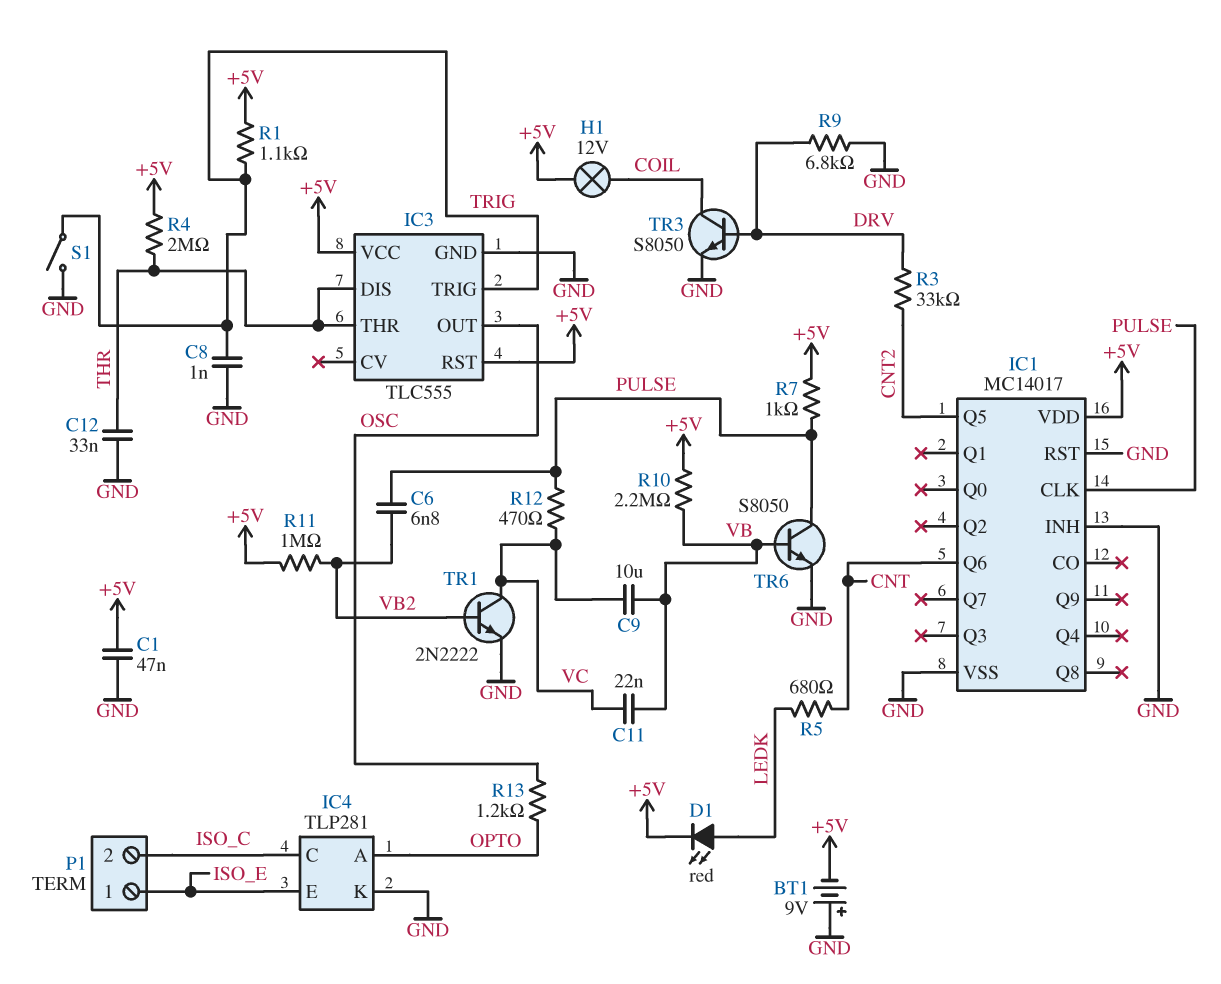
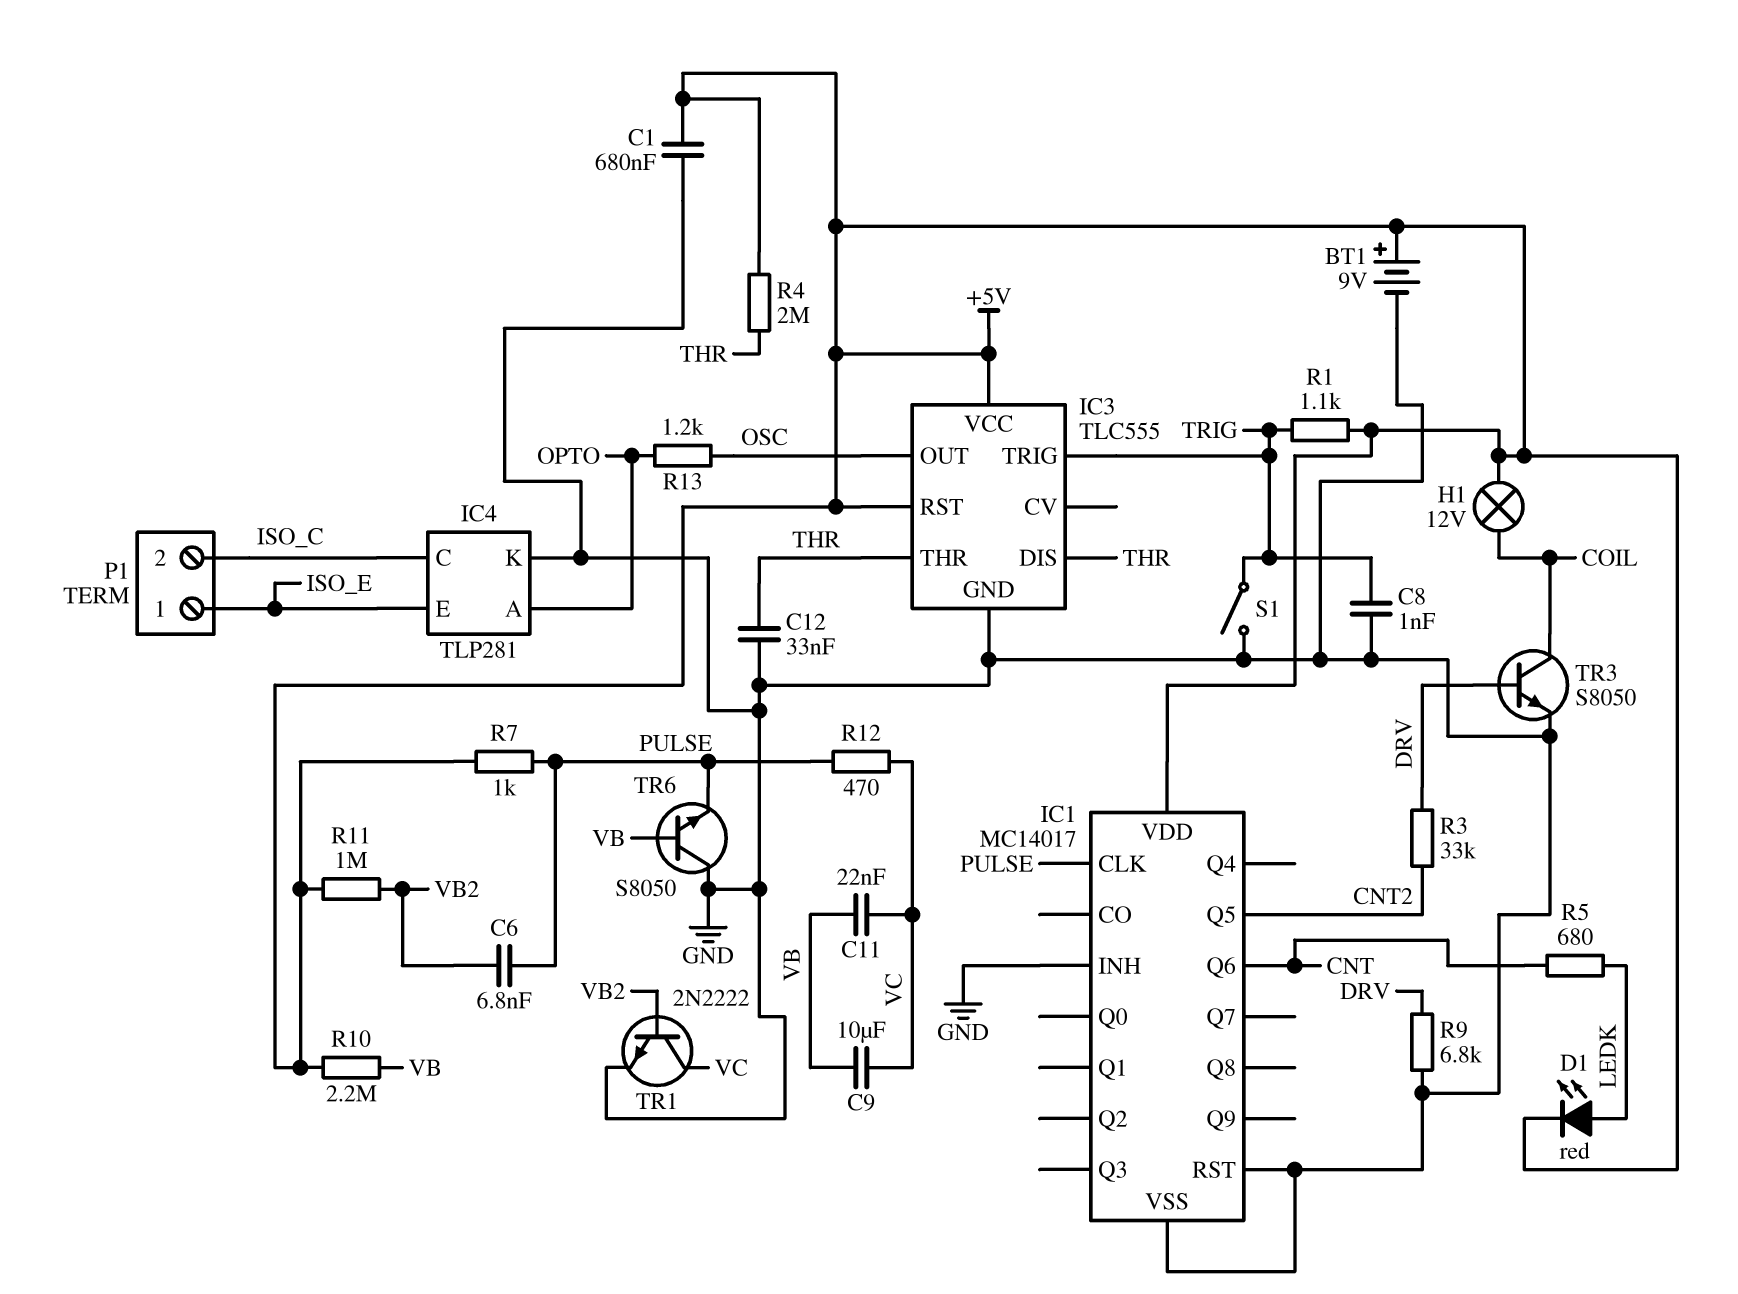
BT1: 9V (plus GND, minus +5V) -> 9V (plus +5V, minus GND)
C1: 47nF (+5V, GND) -> 680nF (+5V, GND)
TR6: NPN S8050 (B VB, C PULSE, E GND) -> NPN S8050 (B VB, C GND, E PULSE)

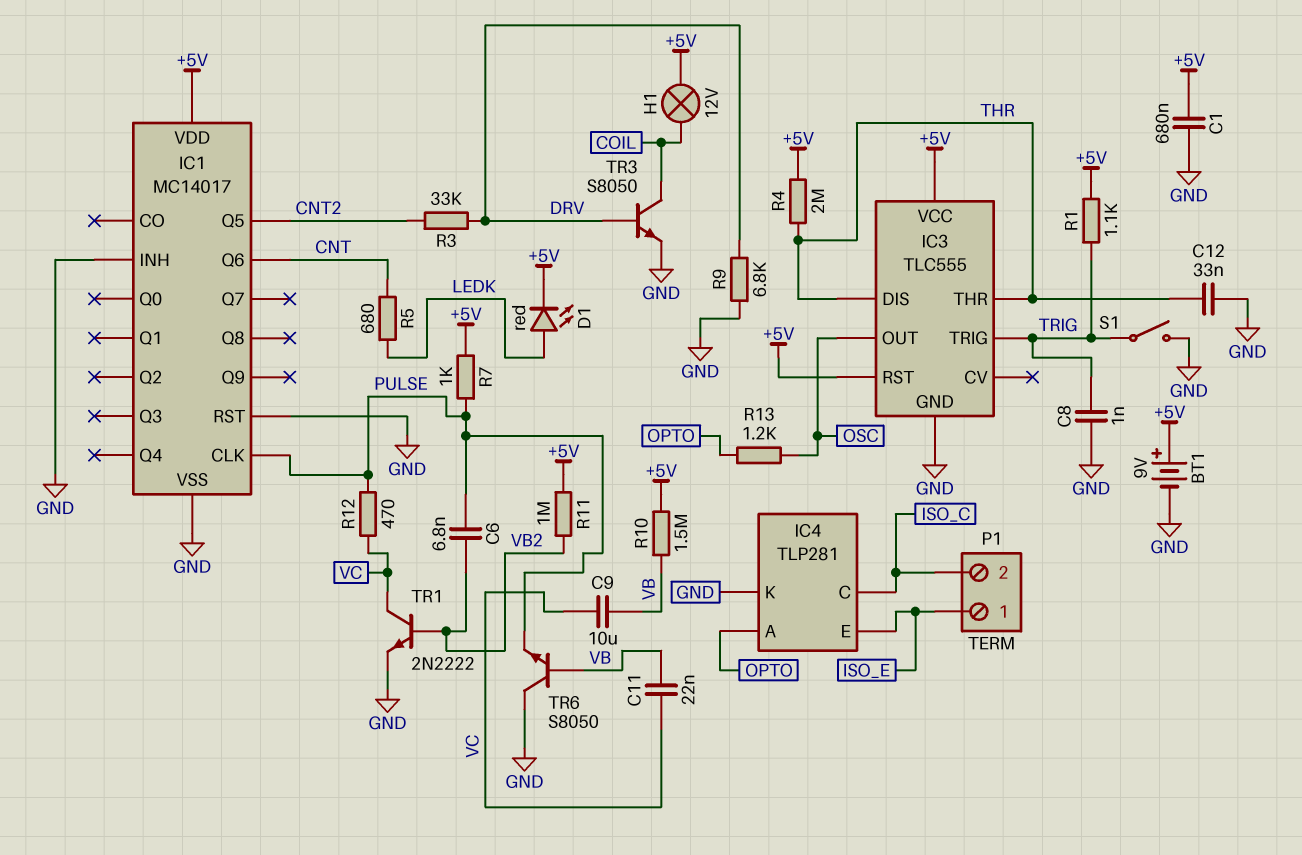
R10: 2.2M (+5V, VB) -> 1.5M (+5V, VB)

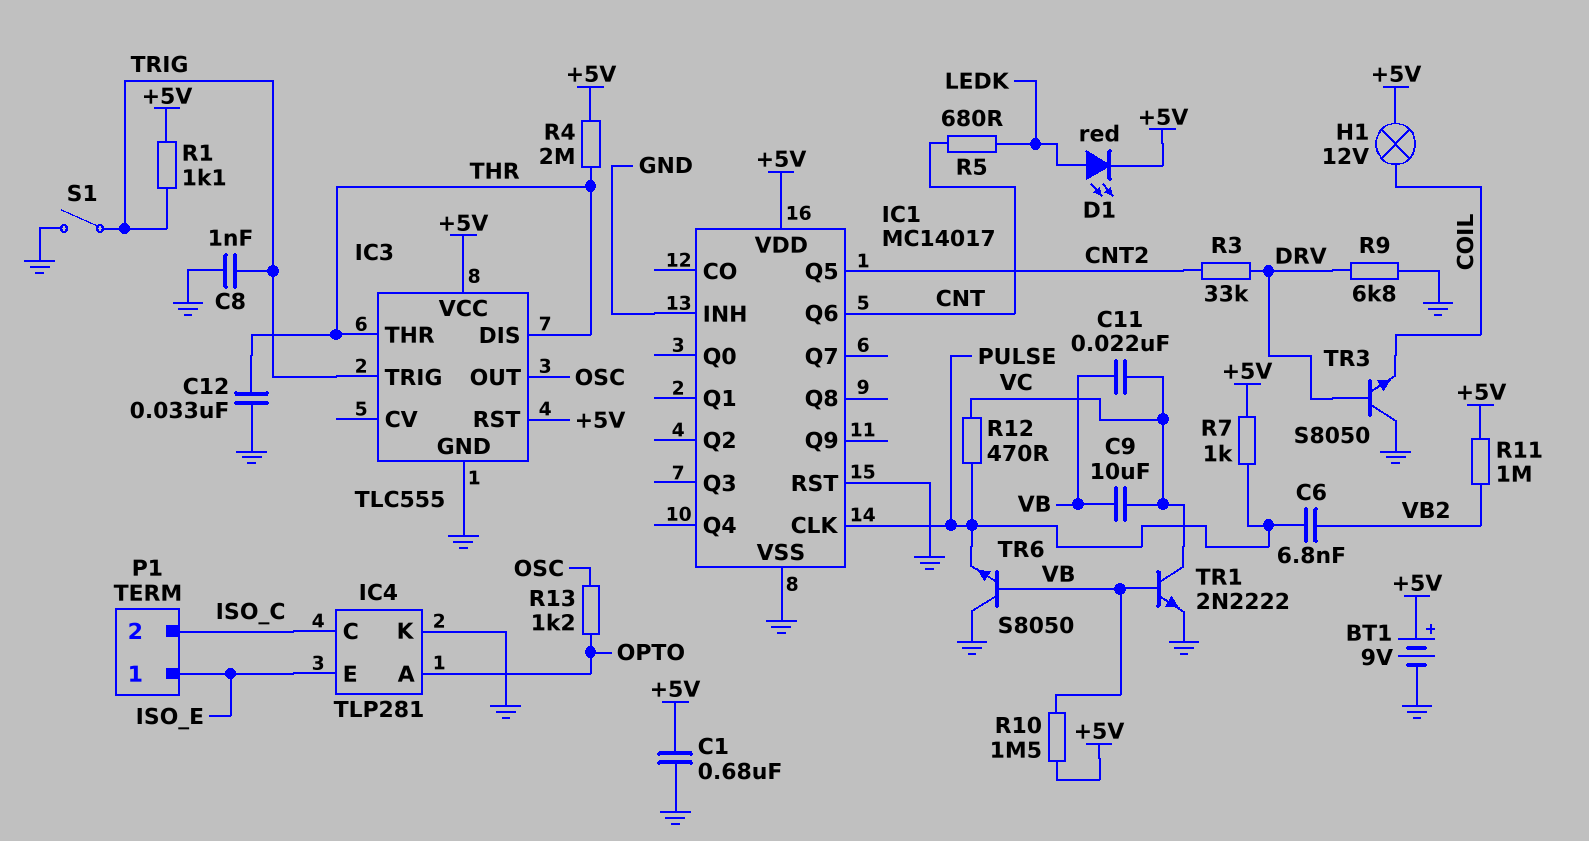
TR1: NPN 2N2222 (B VB2, C VC, E GND) -> NPN 2N2222 (B VB, C VC, E GND)
TR3: NPN S8050 (B DRV, C COIL, E GND) -> NPN S8050 (B DRV, C GND, E COIL)

